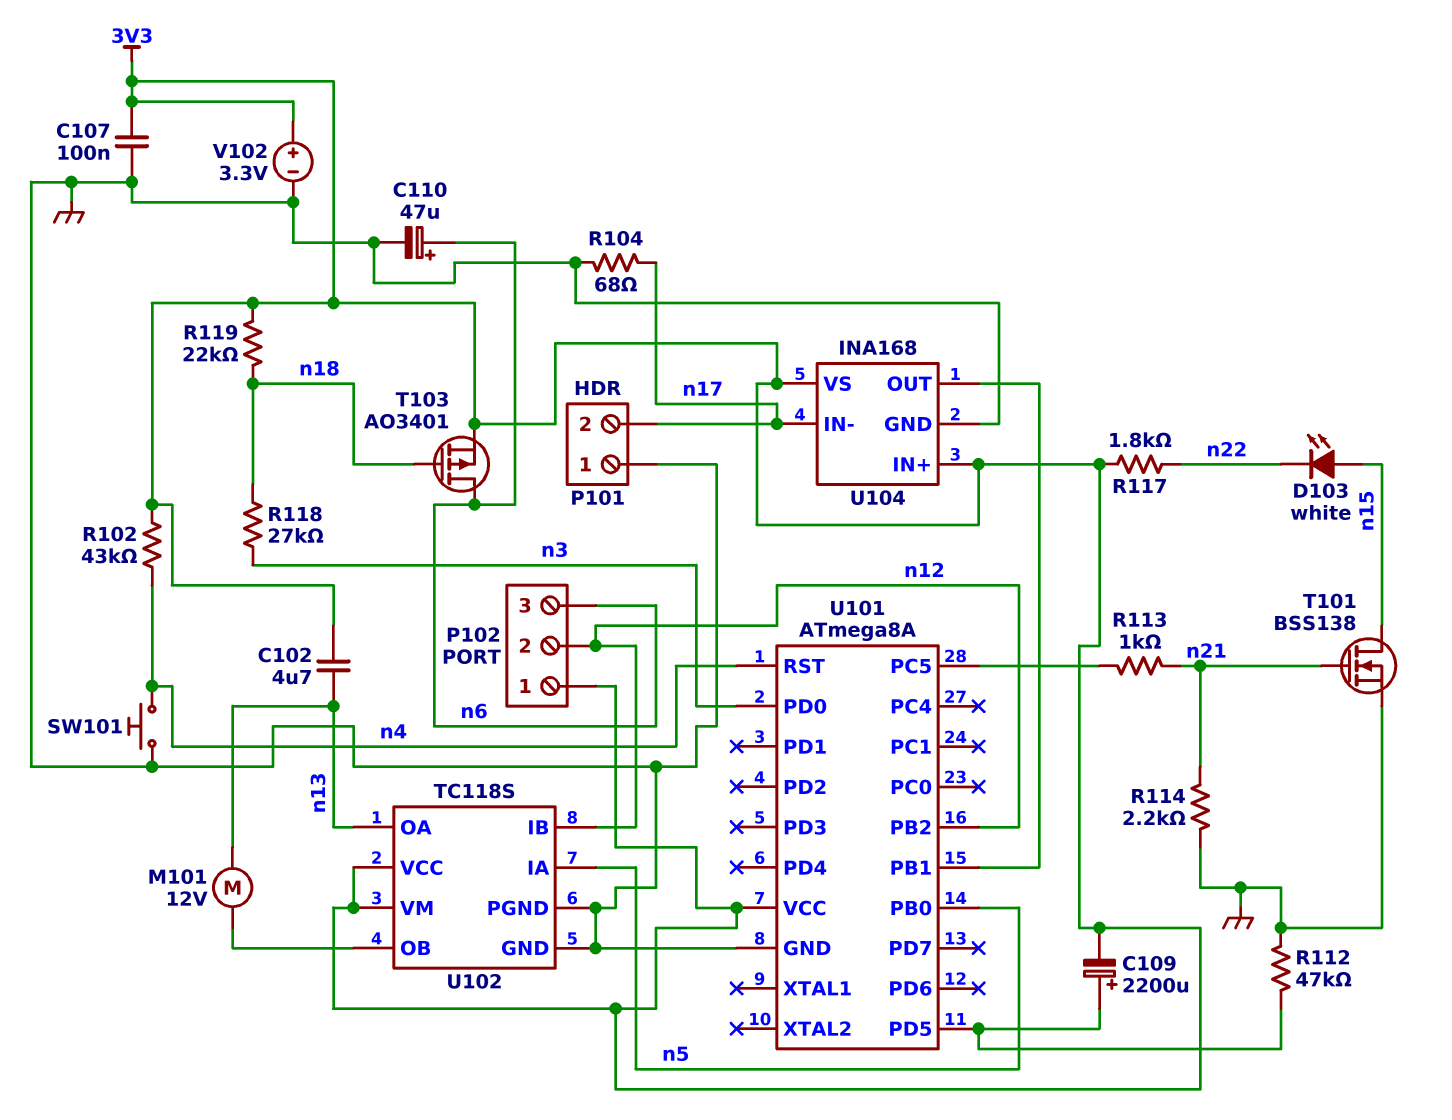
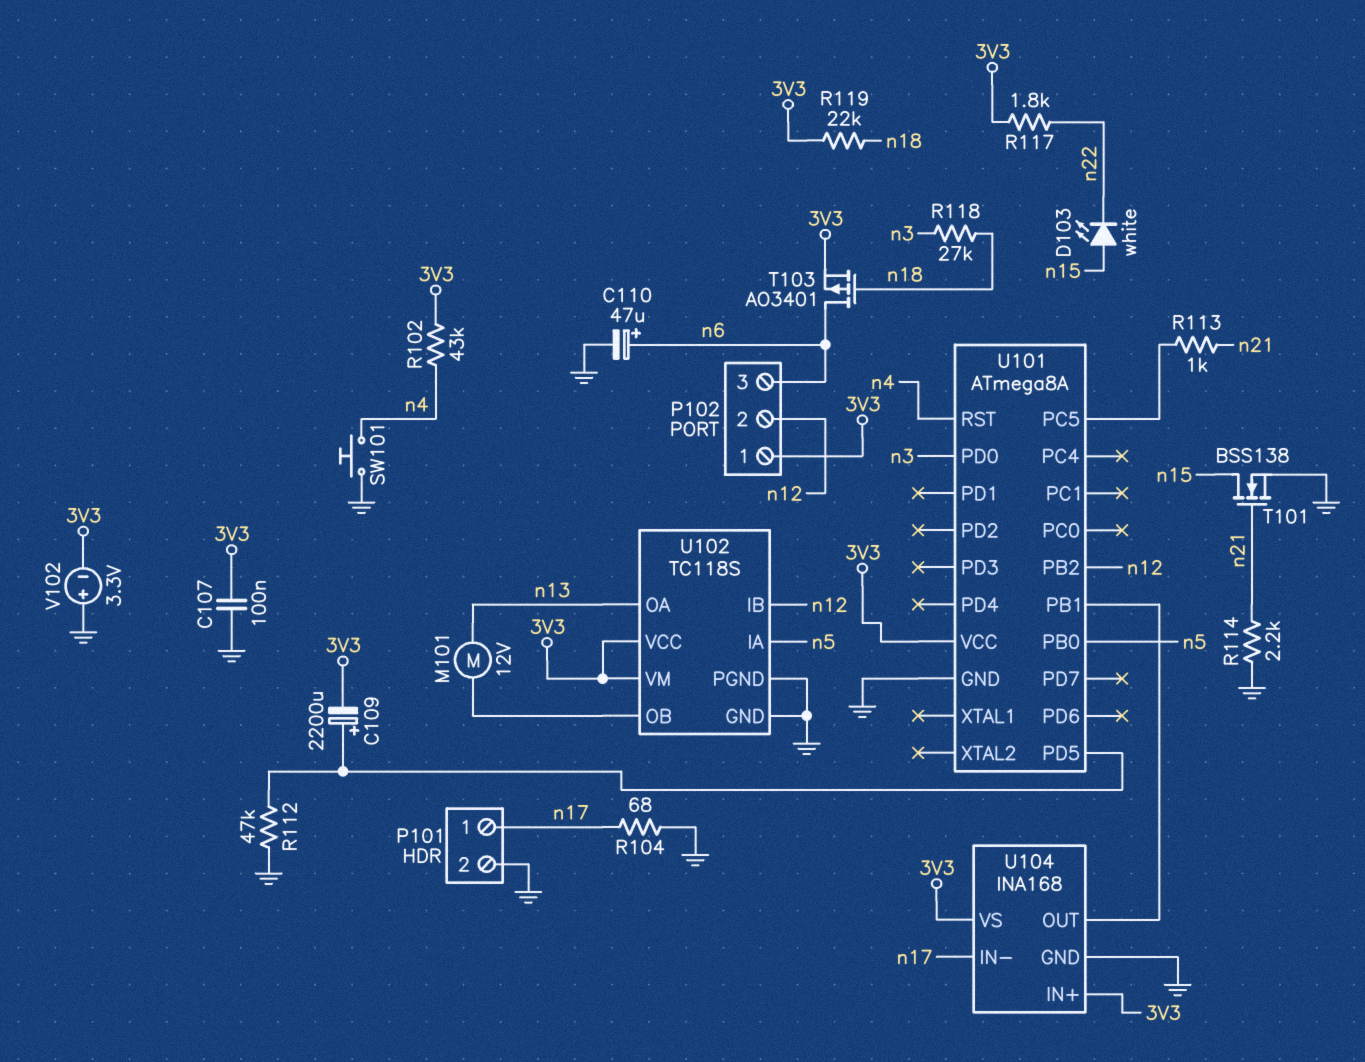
C102: 4.7uF (3V3, n13) -> none
P101 pin 1: GND -> n17
P101 pin 2: n17 -> GND
V102: 3.3V (plus 3V3, minus GND) -> 3.3V (plus GND, minus 3V3)

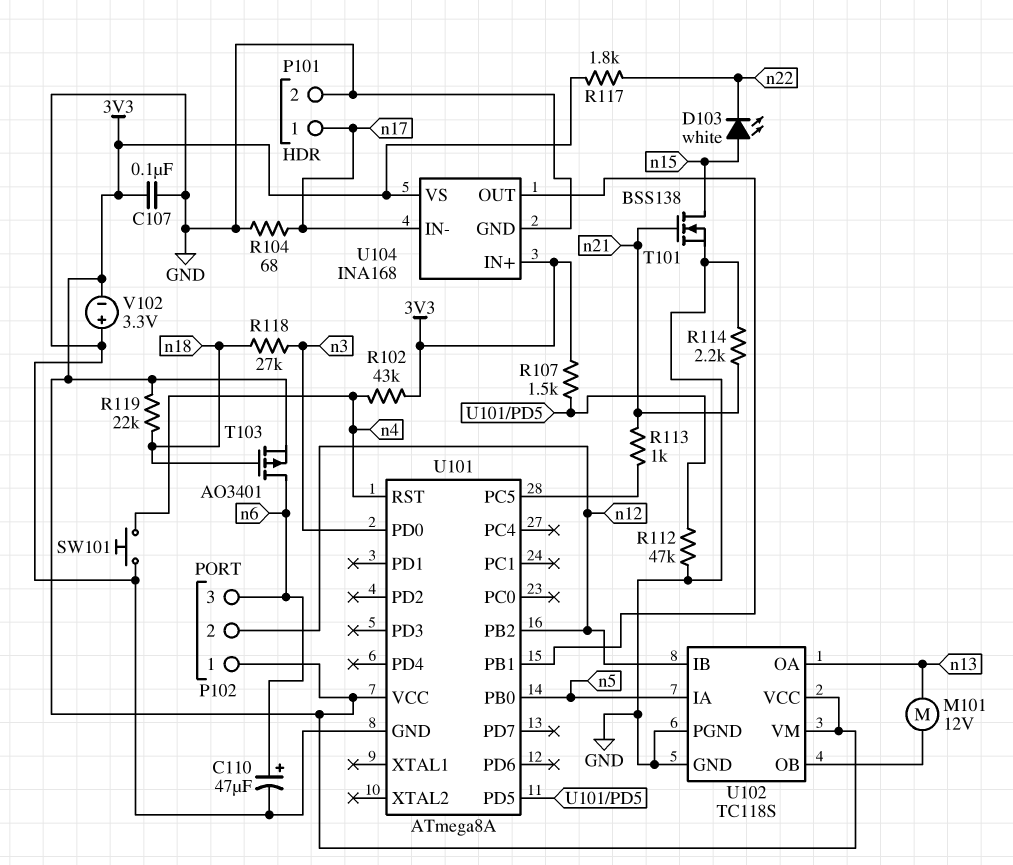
C109: 2200uF (plus U101/PD5, minus 3V3) -> none
R107: none -> 1.5k (3V3, U101/PD5)

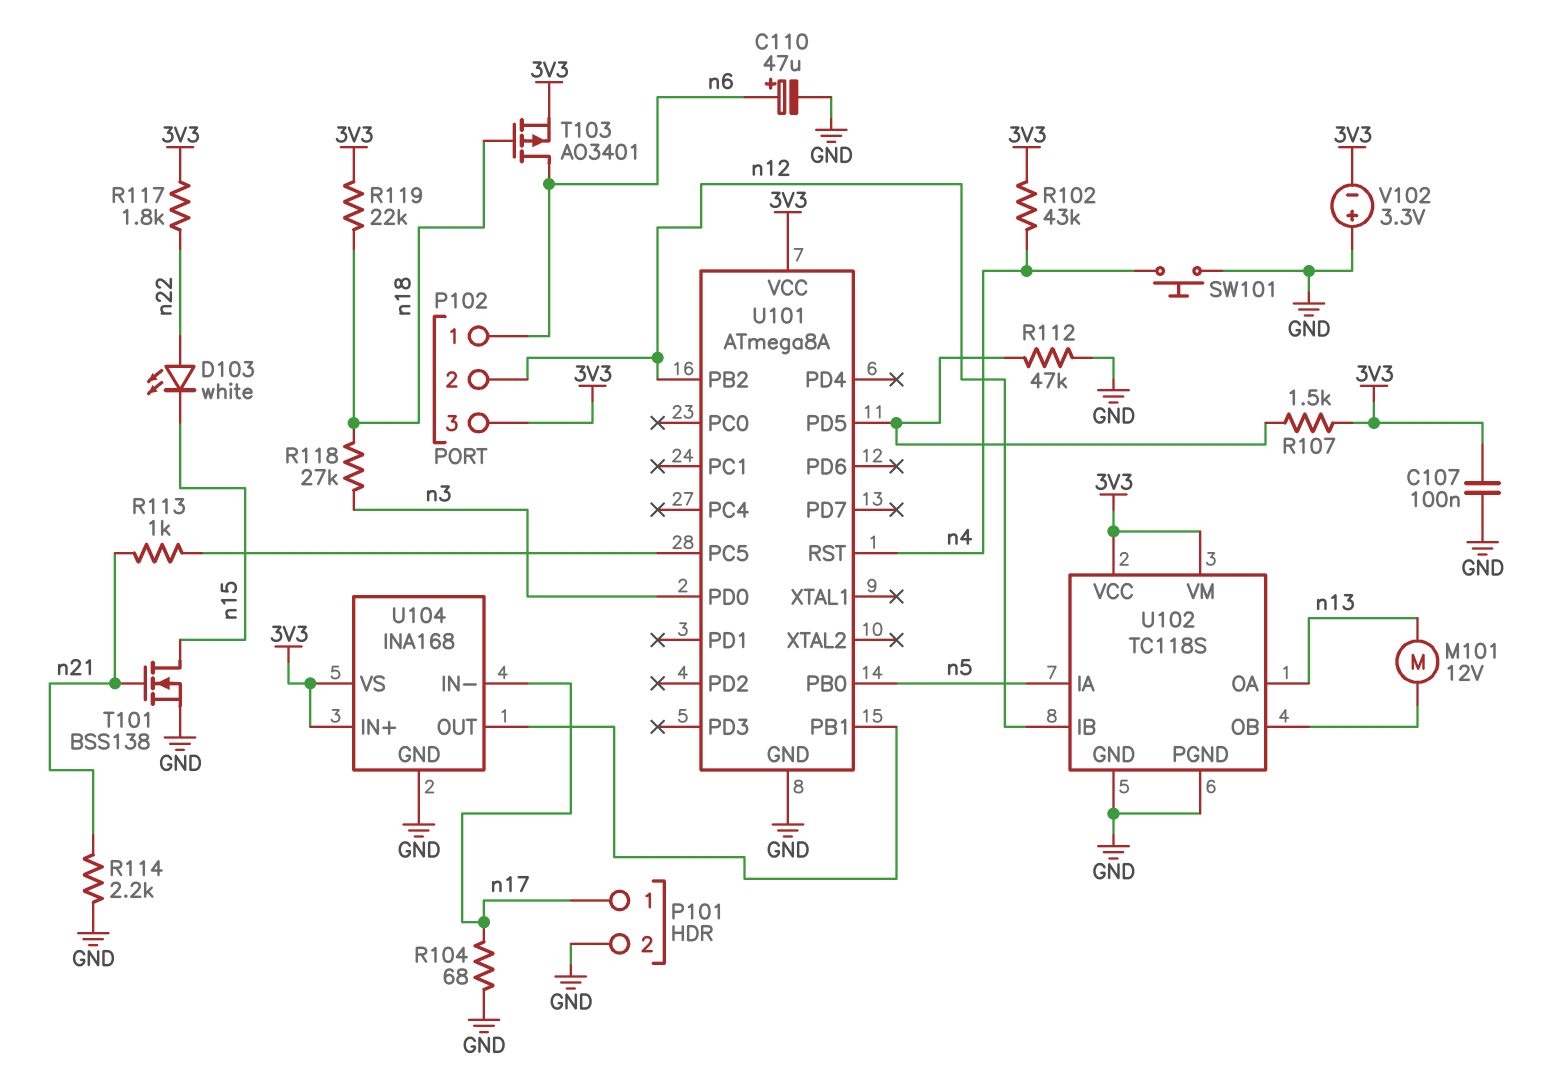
D103: LED white (A n15, K n22) -> LED white (A n22, K n15)
P102 pin 1: 3V3 -> n6
P102 pin 3: n6 -> 3V3

